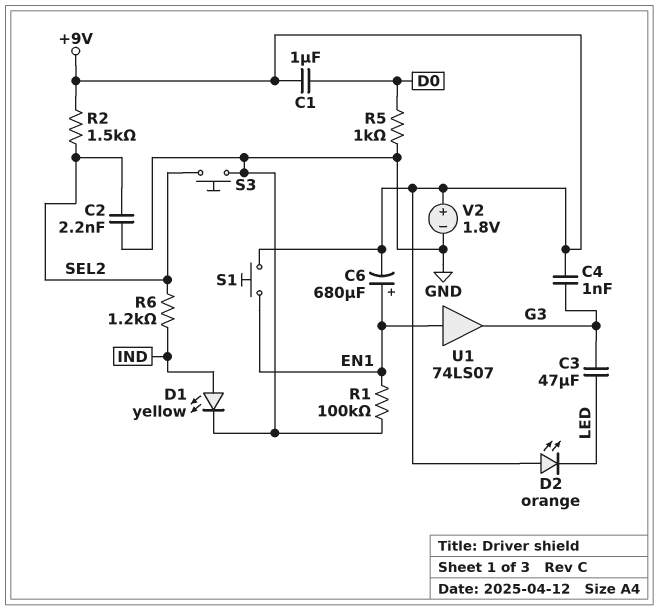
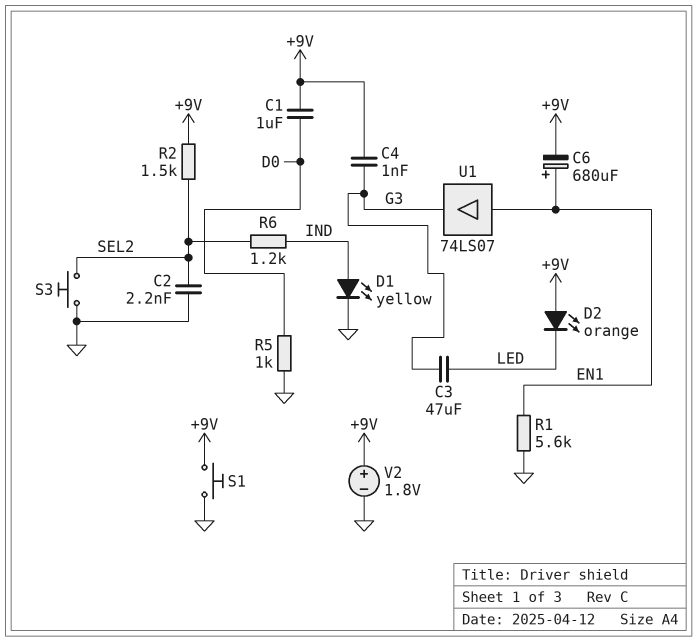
R1: 100k (EN1, GND) -> 5.6k (EN1, GND)
S1: button (+9V, EN1) -> button (+9V, GND)

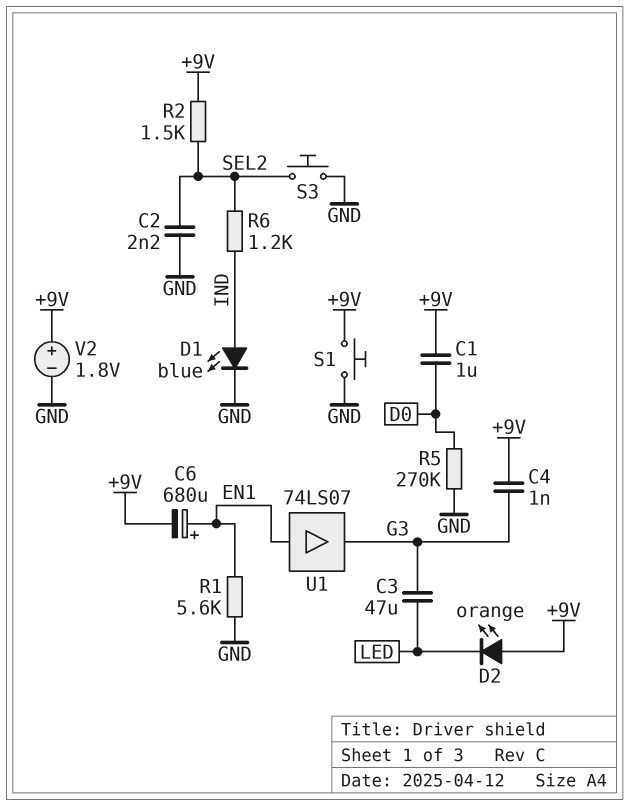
D1: LED yellow (A IND, K GND) -> LED blue (A IND, K GND)
R5: 1k (D0, GND) -> 270k (D0, GND)

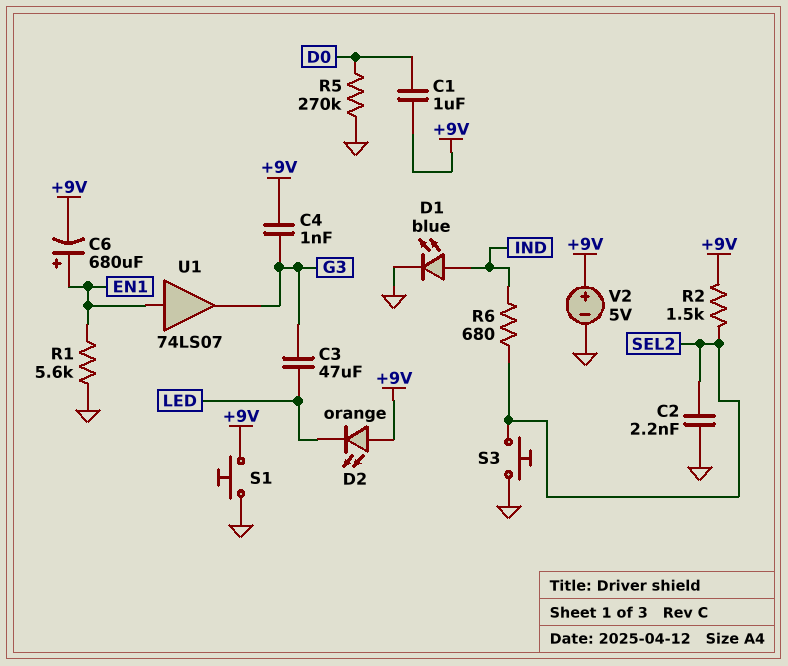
R6: 1.2k (IND, SEL2) -> 680 (IND, SEL2)
V2: 1.8V (plus +9V, minus GND) -> 5V (plus +9V, minus GND)

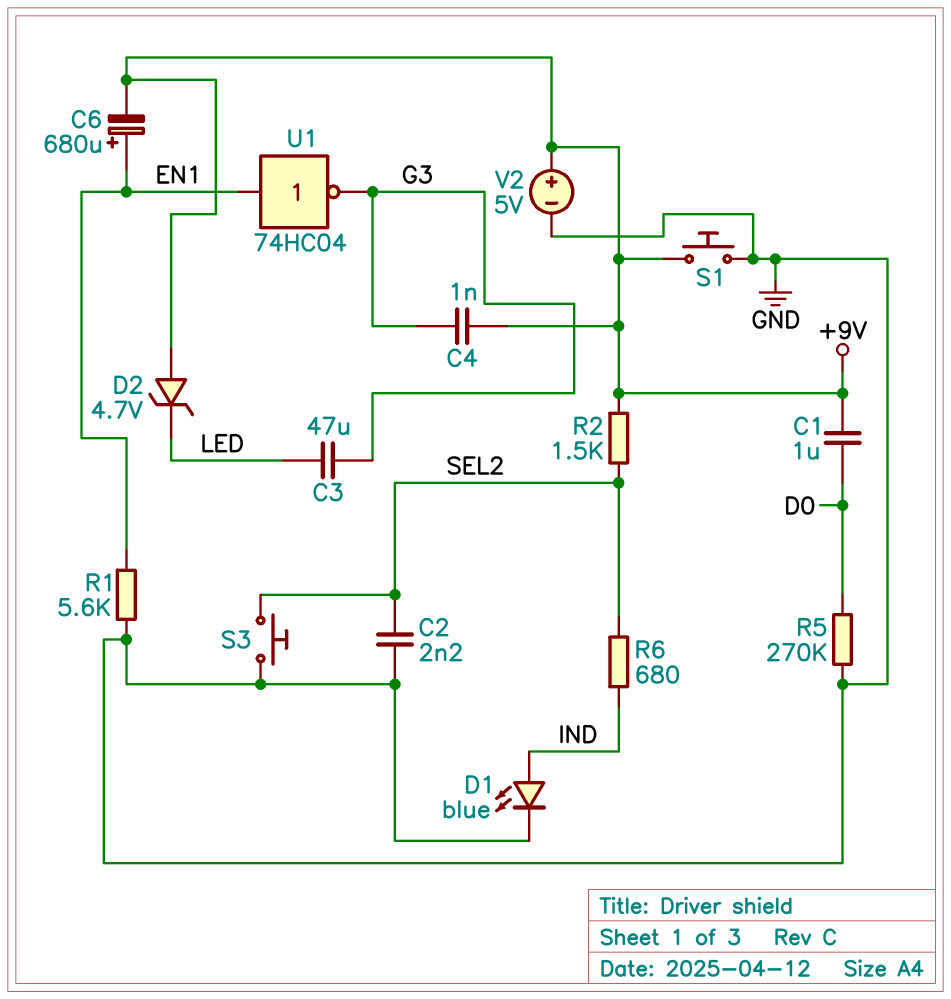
D2: LED orange (A +9V, K LED) -> zener 4.7V (A +9V, K LED)
U1: buffer 74LS07 (in EN1, out G3) -> NOT 74HC04 (in EN1, out G3)

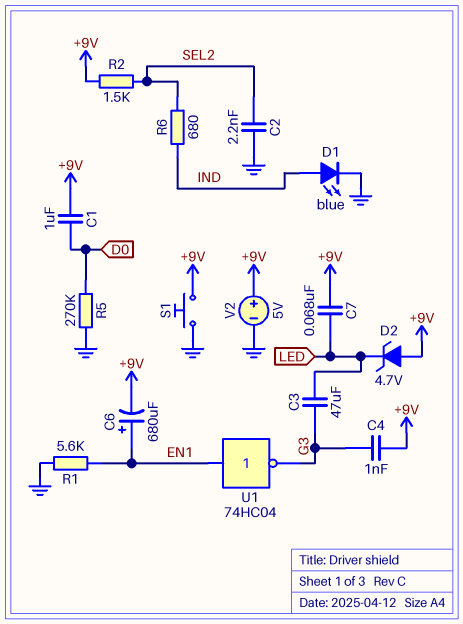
C7: none -> 68nF (+9V, LED)
S3: button (GND, SEL2) -> none

